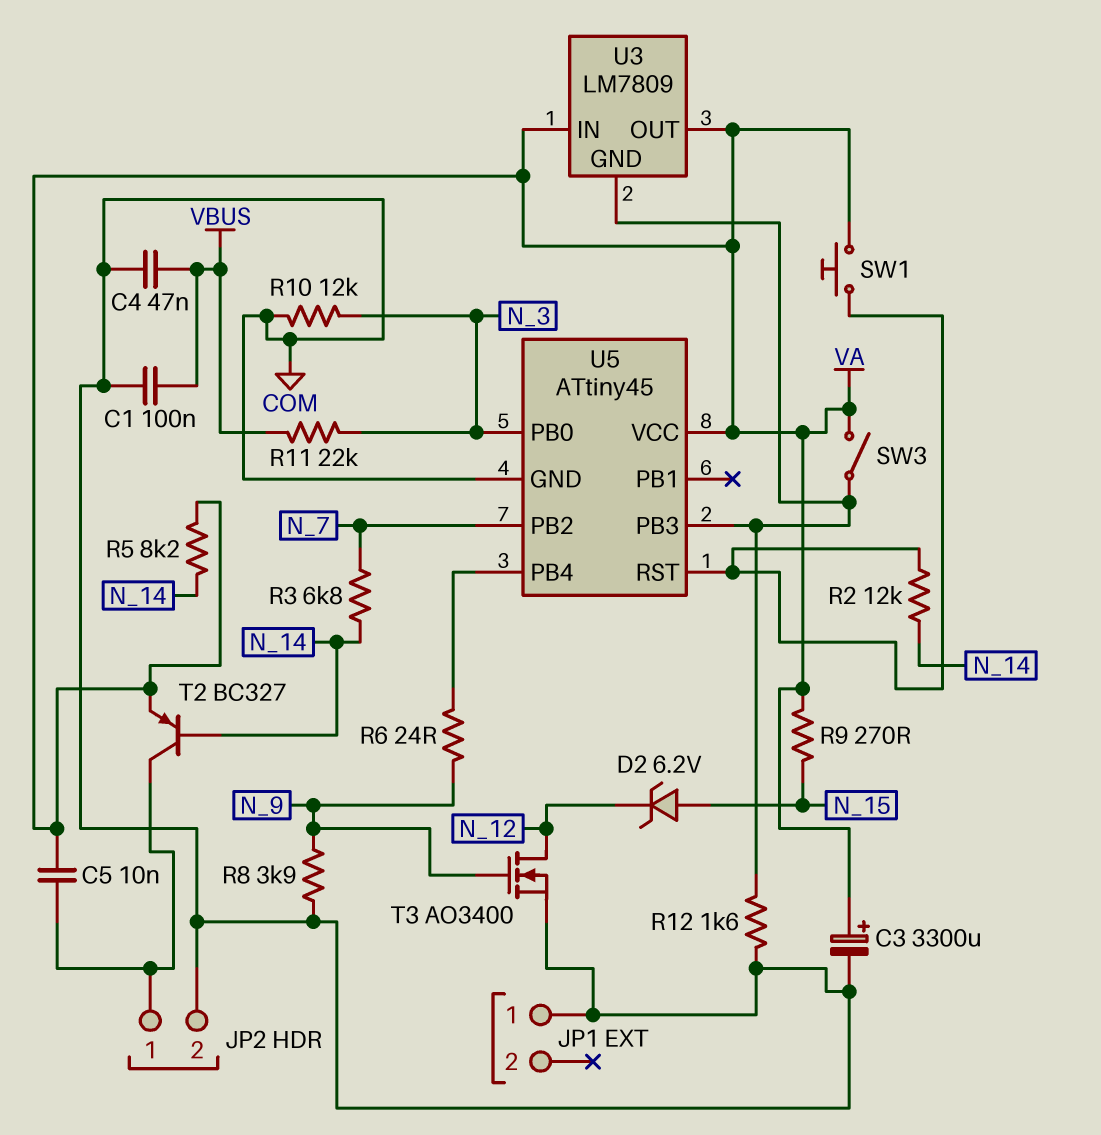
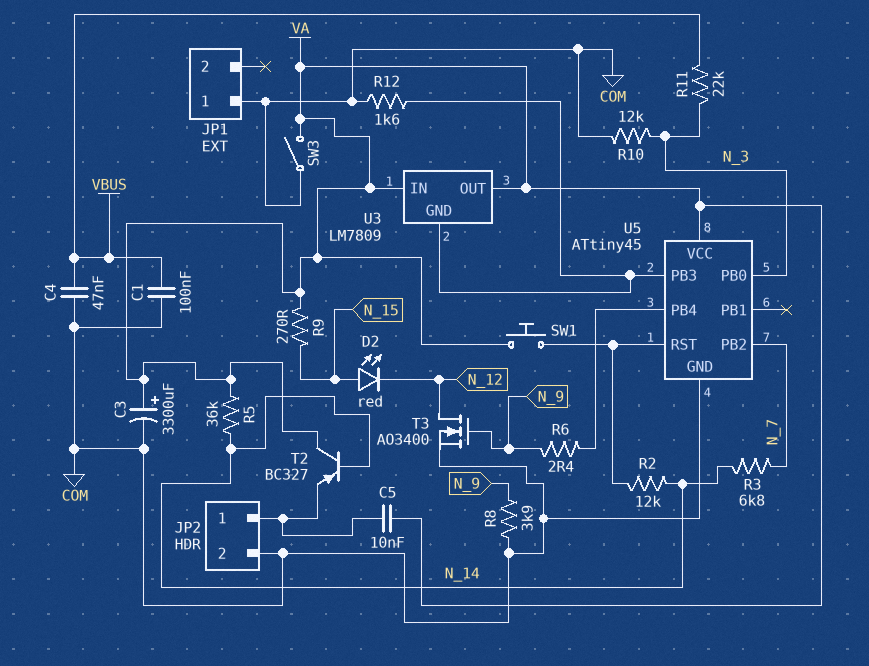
D2: zener 6.2V (A N_15, K N_12) -> LED red (A N_15, K N_12)
R5: 8.2k (N_14, VA) -> 36k (N_14, VA)
R6: 24 (N_9, U5/PB4) -> 2.4 (N_9, U5/PB4)
SW3: switch (U3/GND, VA) -> switch (COM, VA)
T2: PNP BC327 (B N_14, C JP2/1, E VA) -> PNP BC327 (B N_14, C VA, E JP2/1)

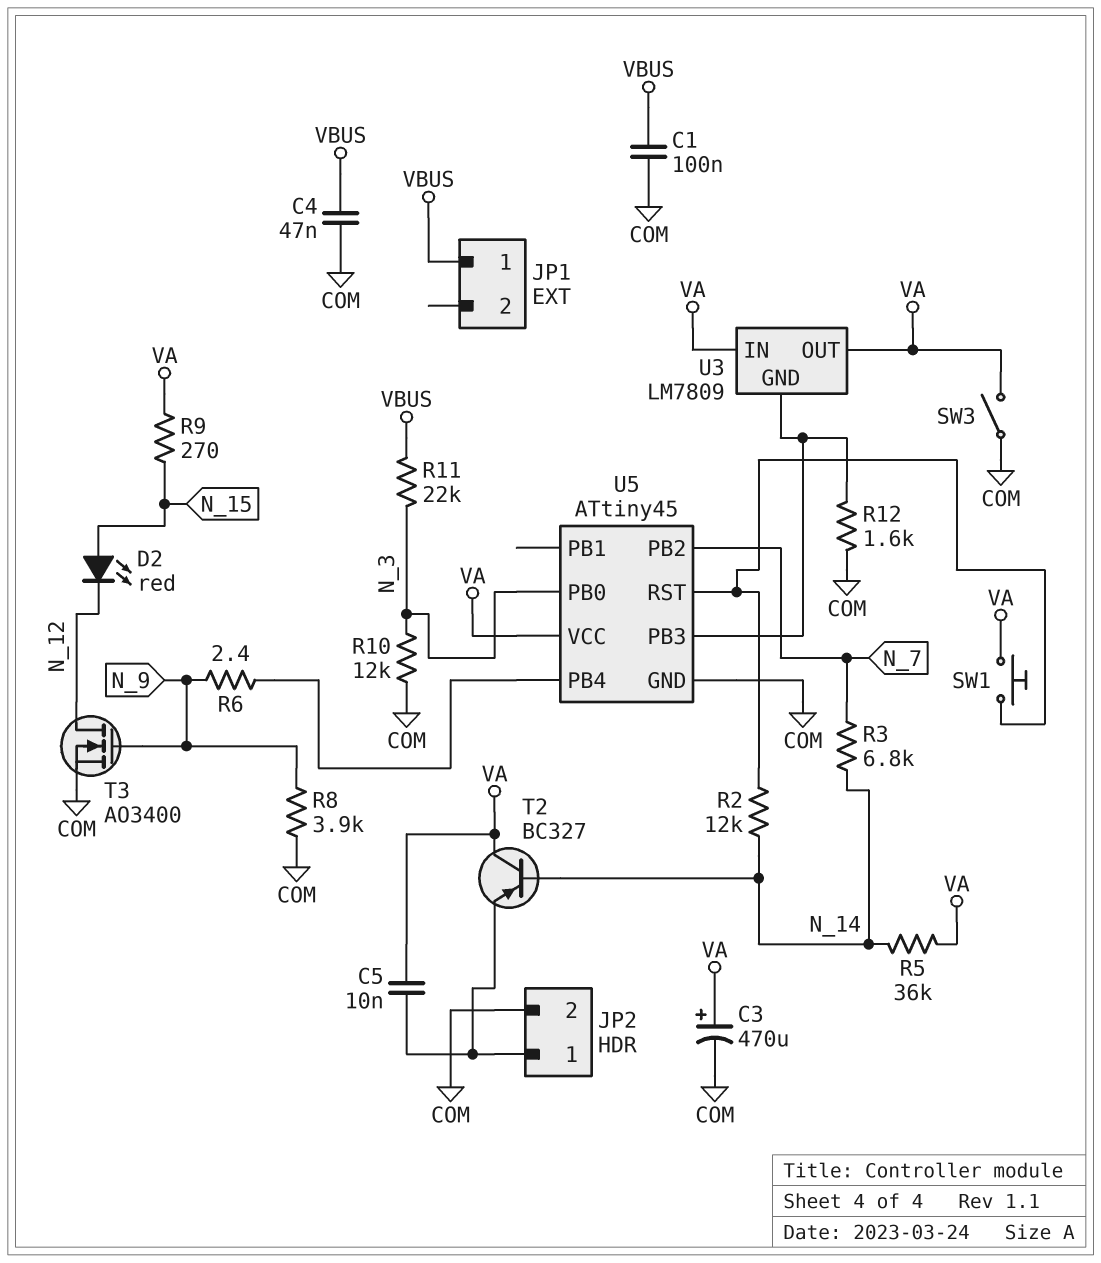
C3: 3300uF (plus VA, minus COM) -> 470uF (plus VA, minus COM)
JP1 pin 1: COM -> VBUS

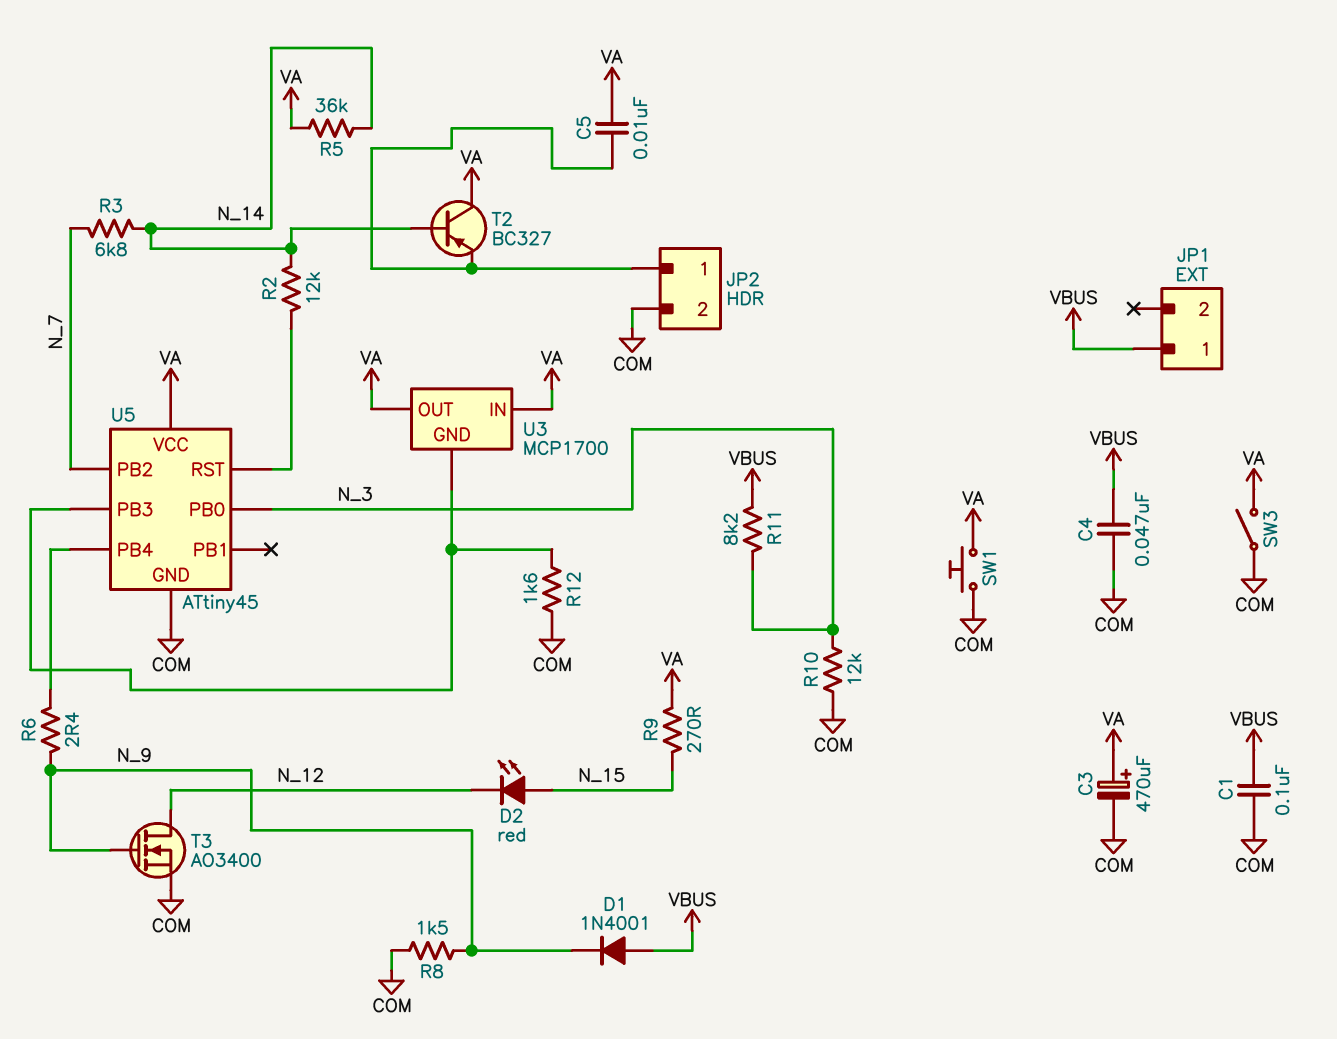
D1: none -> diode 1N4001 (A VBUS, K N_9)
R8: 3.9k (COM, N_9) -> 1.5k (COM, N_9)
R11: 22k (N_3, VBUS) -> 8.2k (N_3, VBUS)
SW1: button (U5/RST, VA) -> button (COM, VA)
U3: LM7809 -> MCP1700

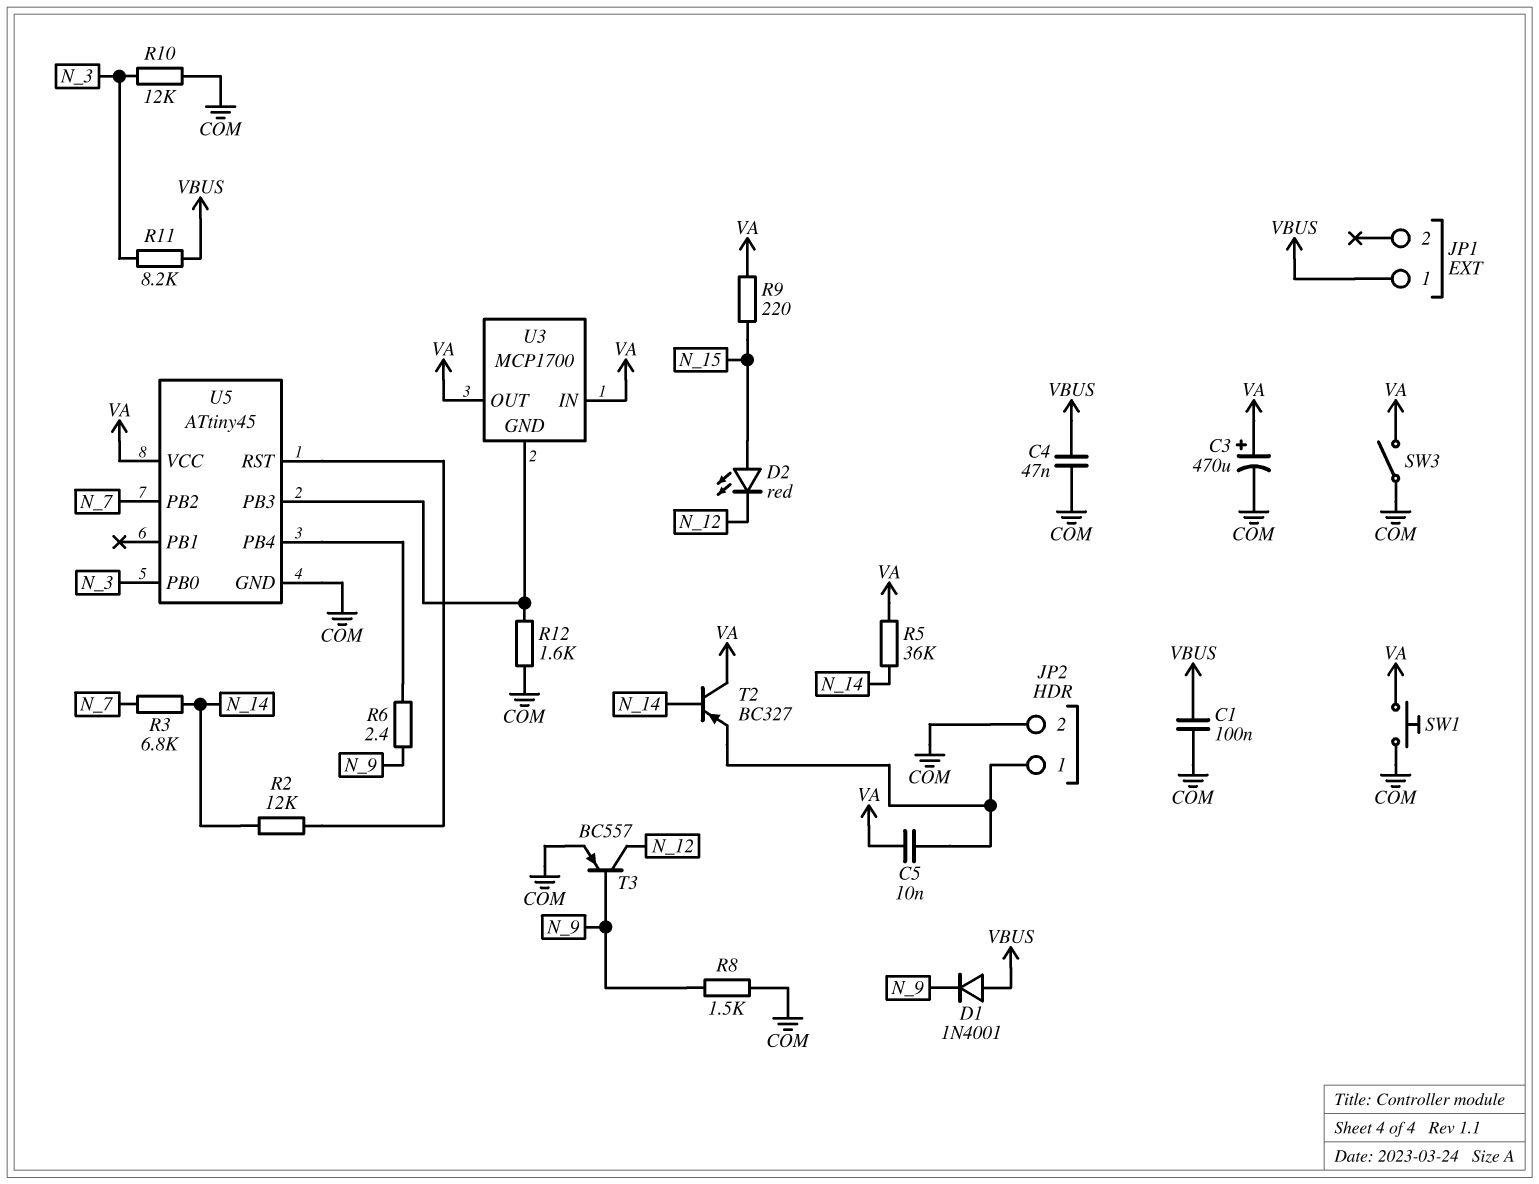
R9: 270 (N_15, VA) -> 220 (N_15, VA)
T3: NMOS AO3400 (G N_9, D N_12, S COM) -> PNP BC557 (B N_9, C N_12, E COM)

